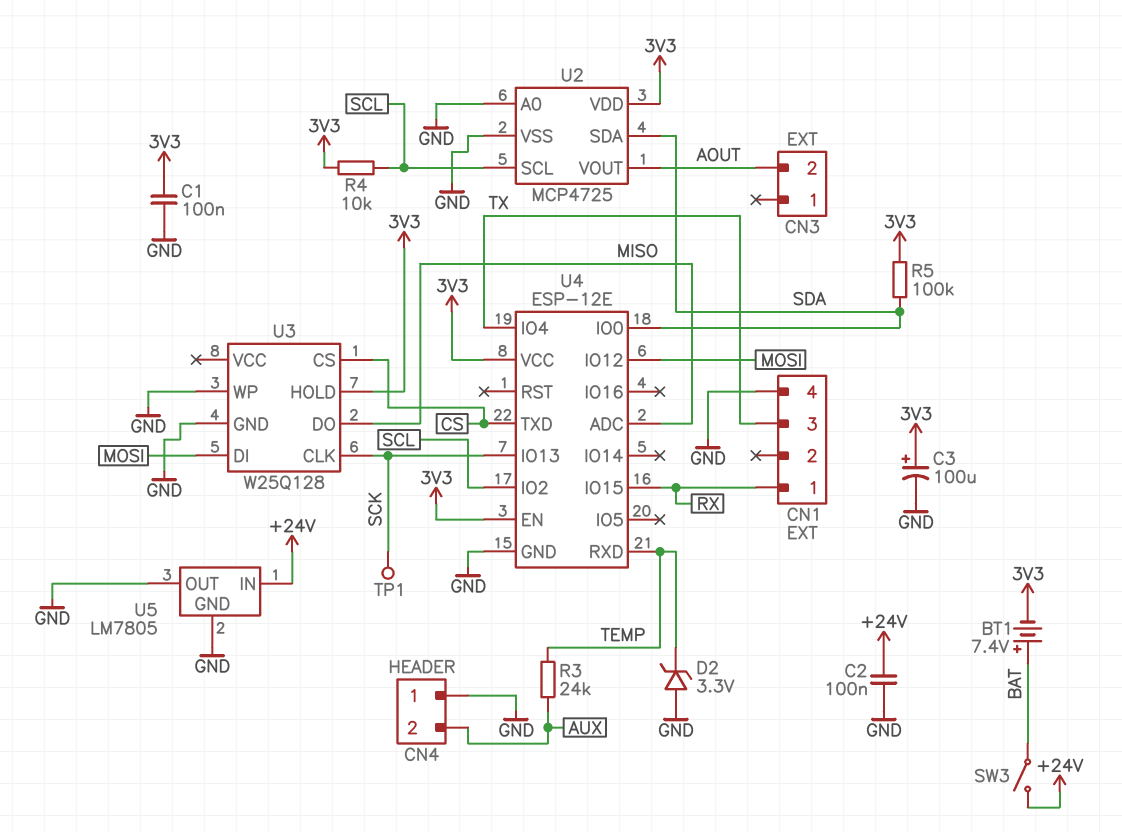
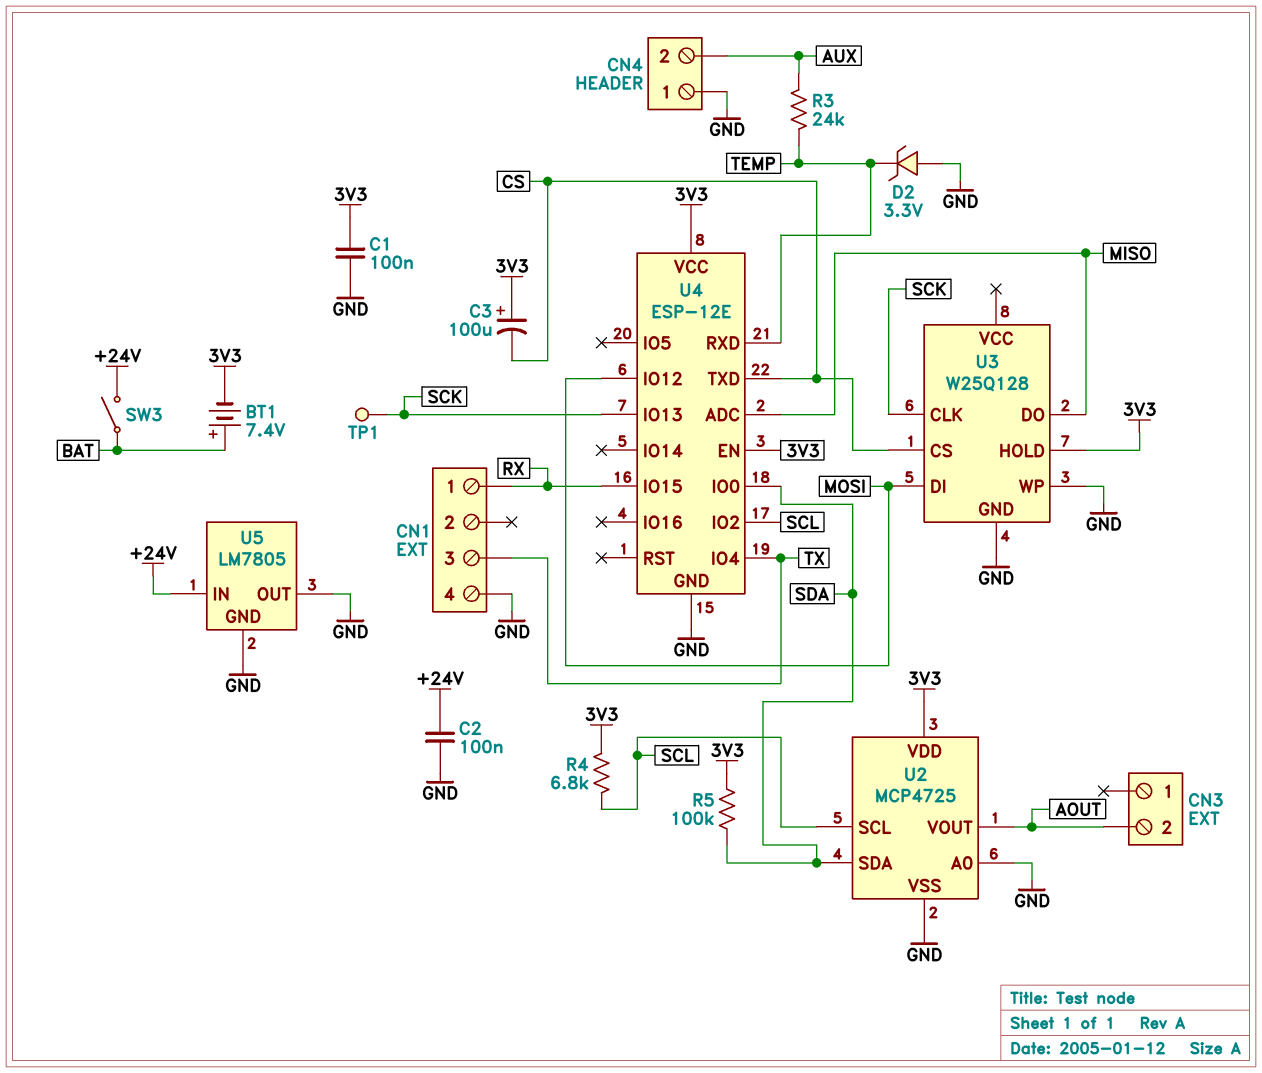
C3: 100uF (plus 3V3, minus GND) -> 100uF (plus 3V3, minus CS)
R4: 10k (3V3, SCL) -> 6.8k (3V3, SCL)

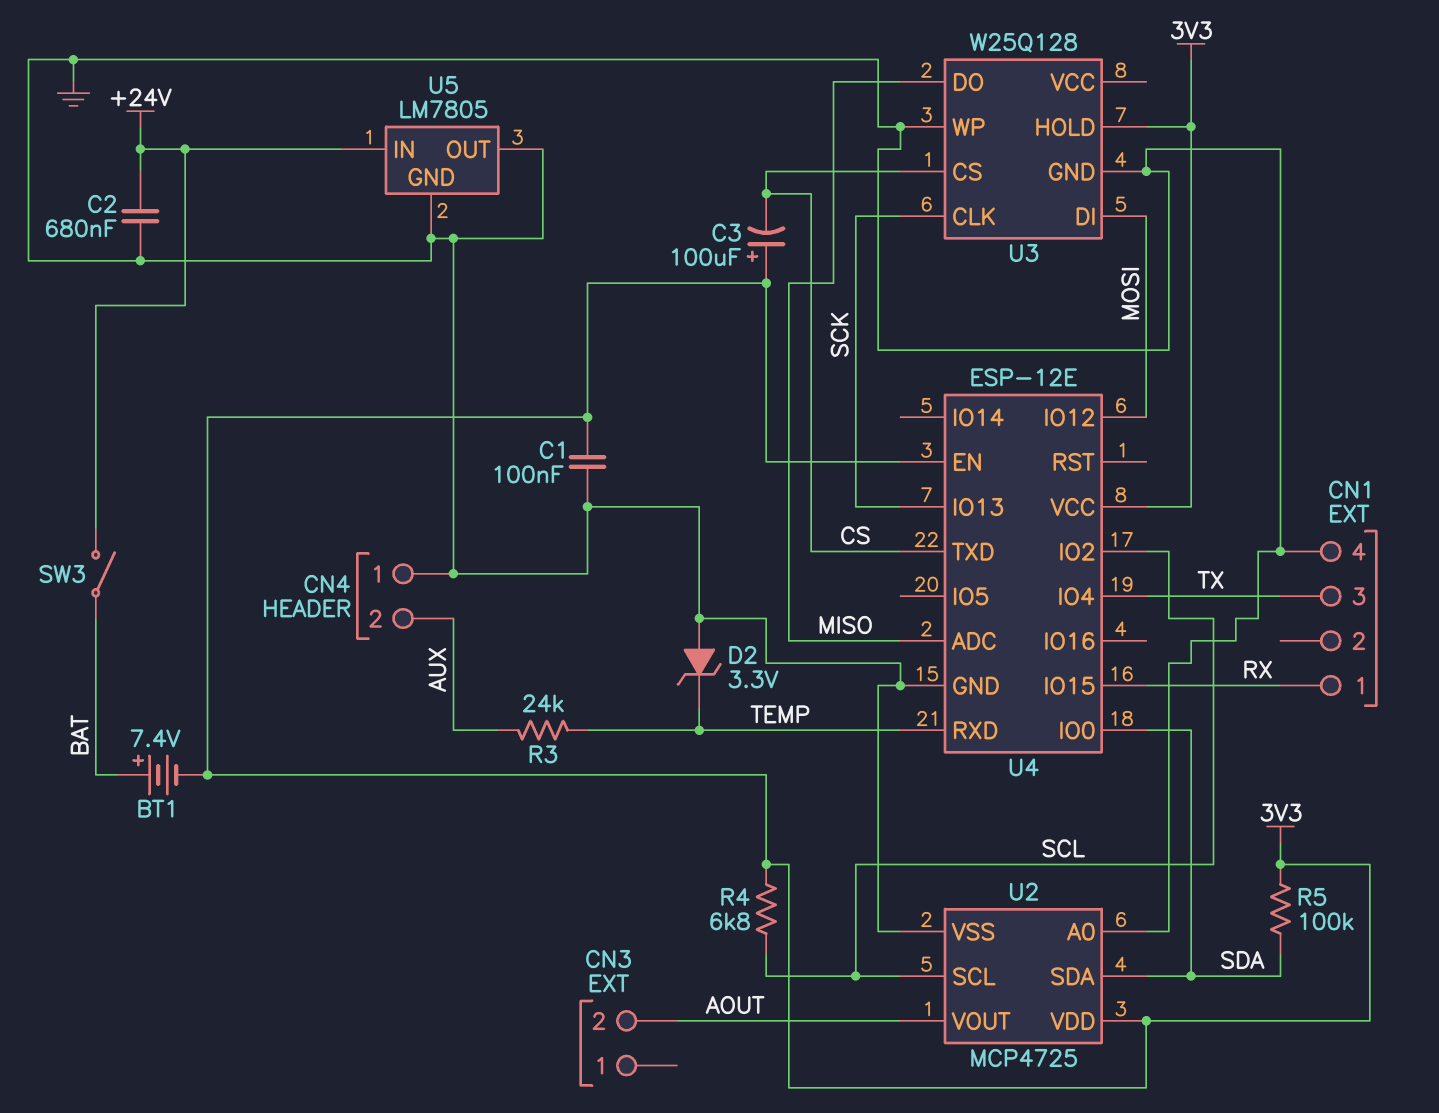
C2: 100nF (+24V, GND) -> 680nF (+24V, GND)
TP1: test point (SCK) -> none

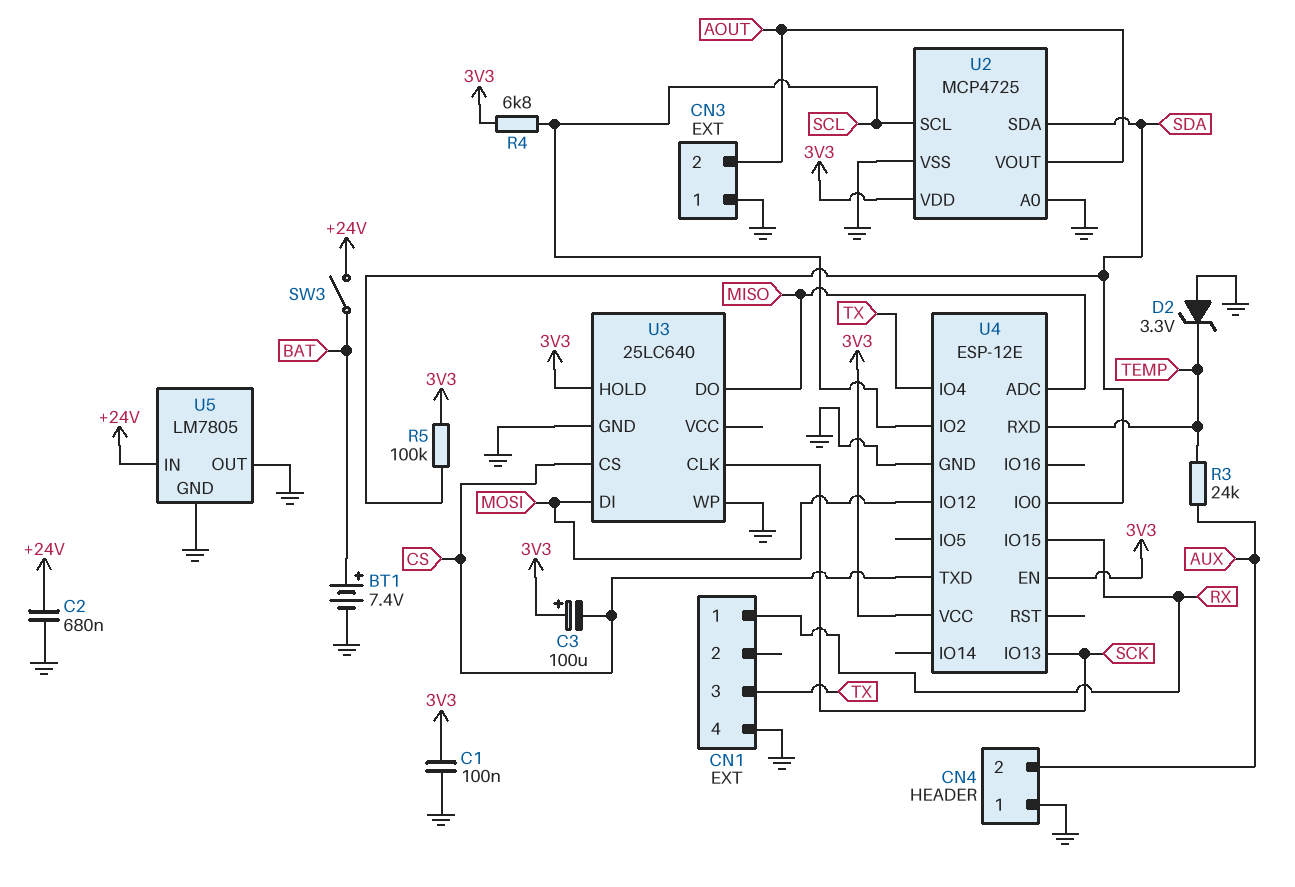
BT1: 7.4V (plus BAT, minus 3V3) -> 7.4V (plus BAT, minus GND)
CN3 pin 1: none -> GND
U3: W25Q128 -> 25LC640

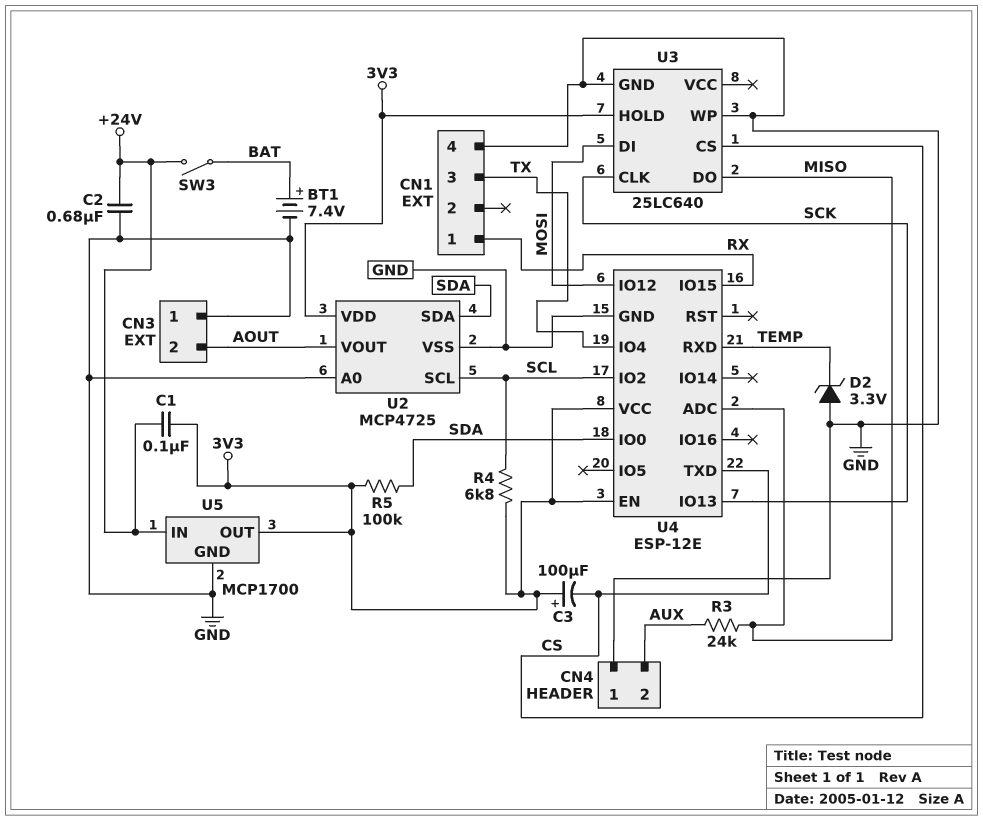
C1: 100nF (3V3, GND) -> 100nF (+24V, 3V3)
R3: 24k (AUX, TEMP) -> 24k (AUX, MISO)
U5: LM7805 -> MCP1700
U5 pin OUT: GND -> 3V3

